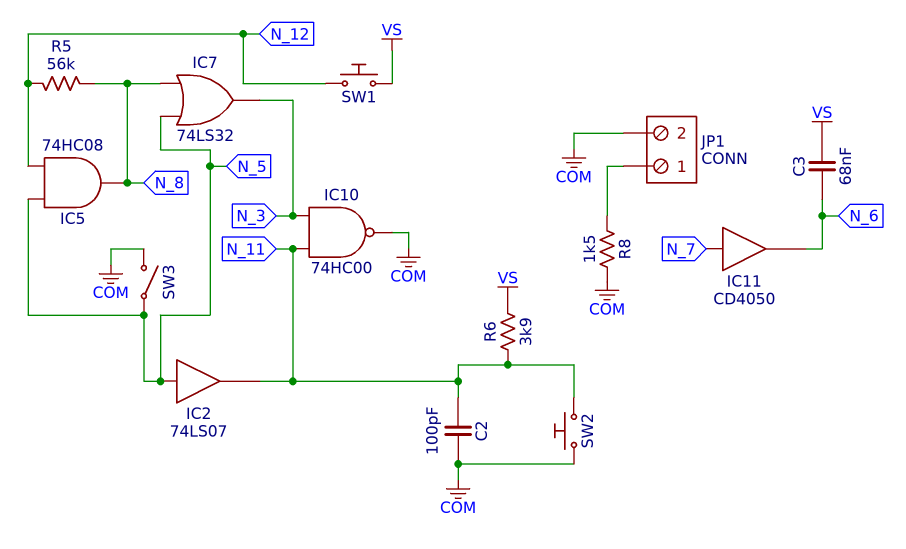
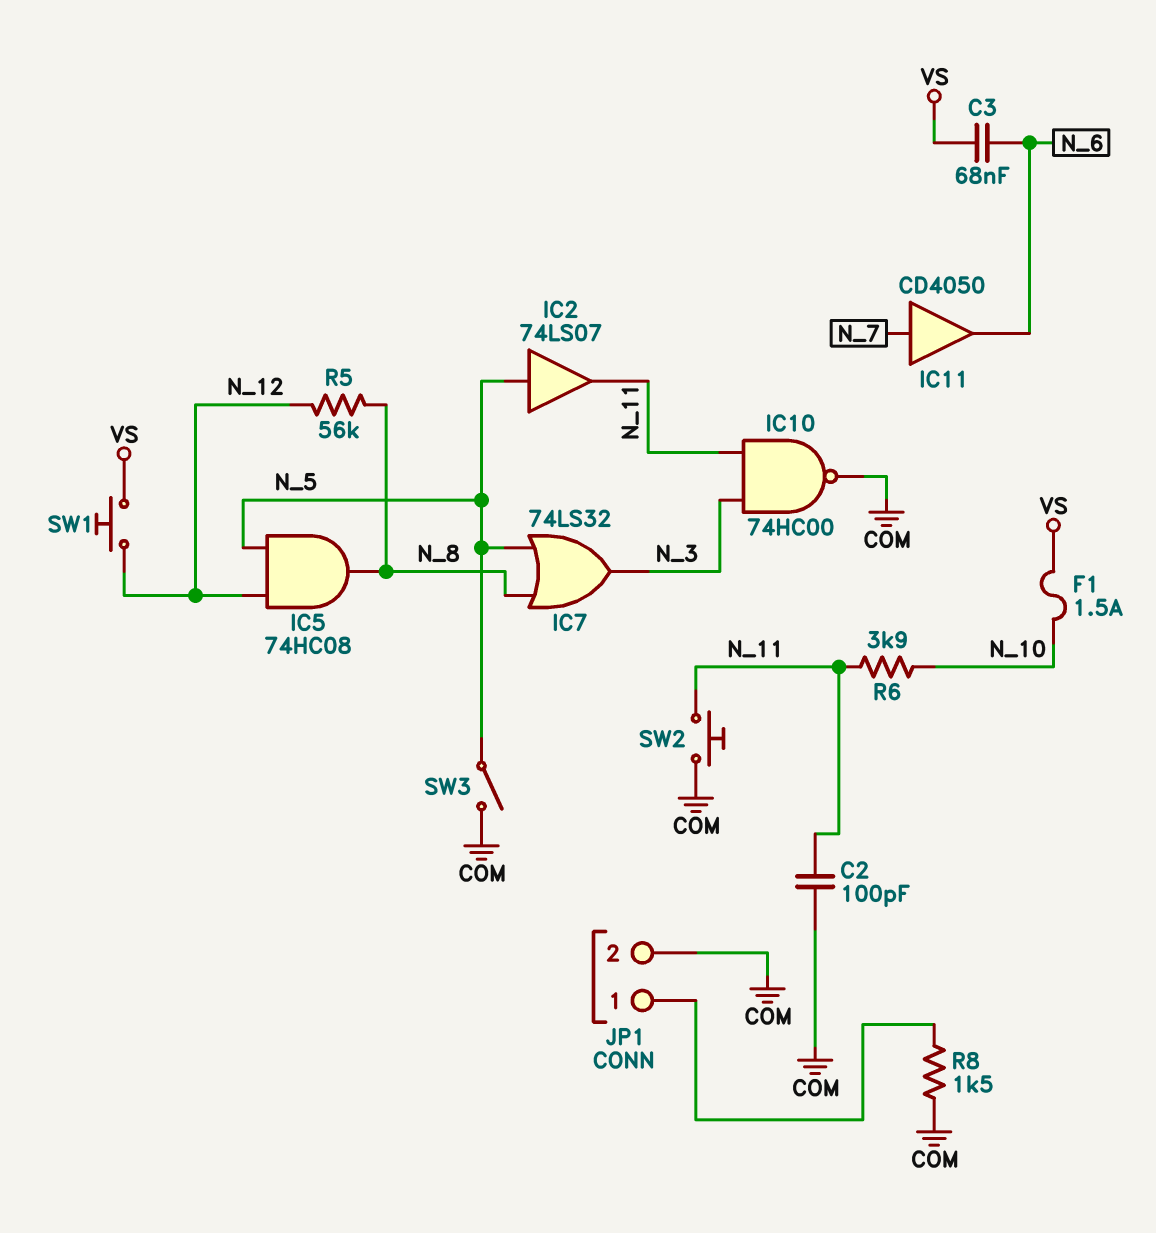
F1: none -> 1.5A (N_10, VS)
R6: 3.9k (N_11, VS) -> 3.9k (N_10, N_11)

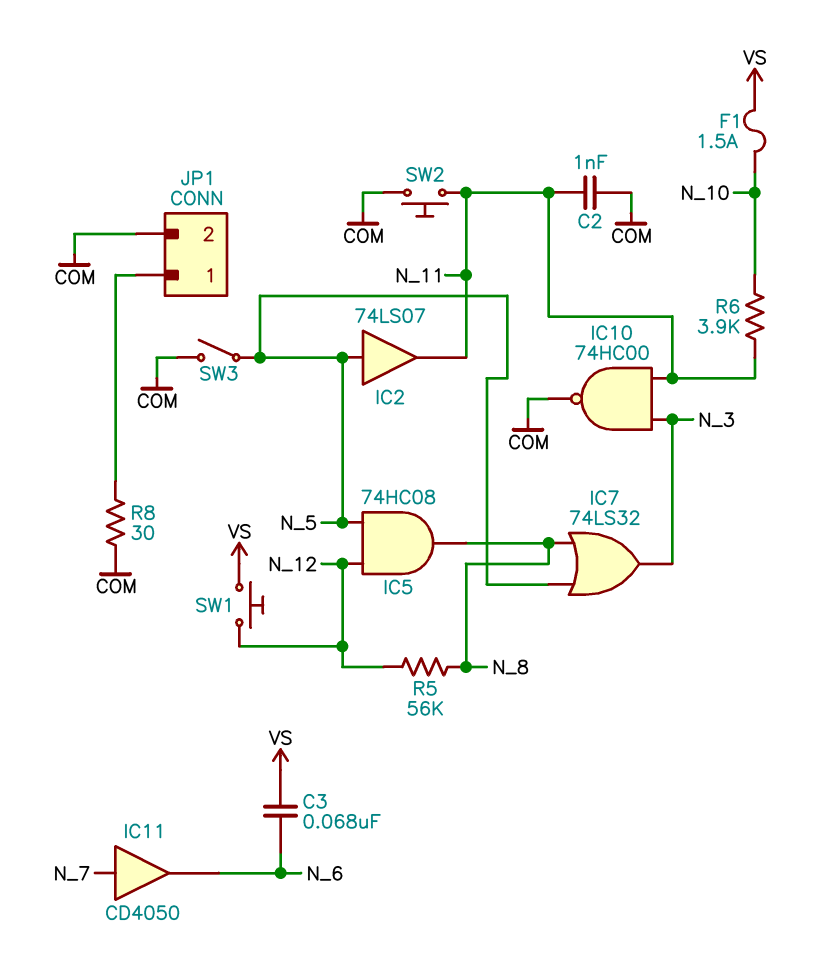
C2: 100pF (COM, N_11) -> 1nF (COM, N_11)
R8: 1.5k (COM, JP1/1) -> 30 (COM, JP1/1)

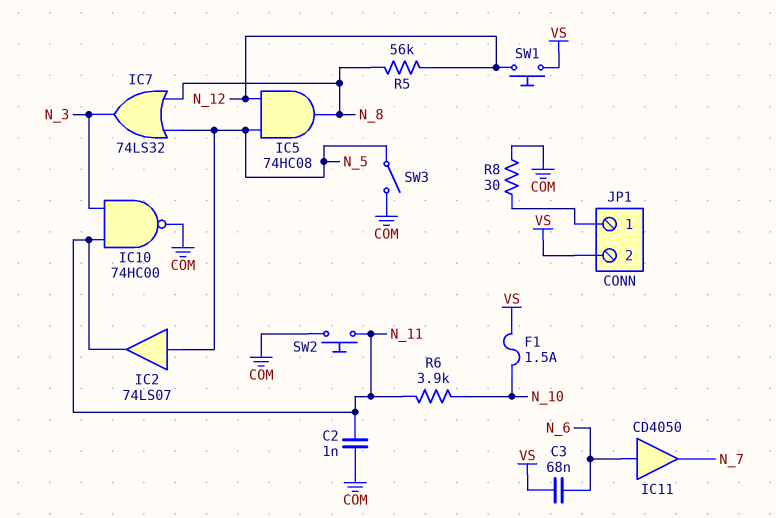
IC11: buffer CD4050 (in N_7, out N_6) -> buffer CD4050 (in N_6, out N_7)
JP1 pin 2: COM -> VS

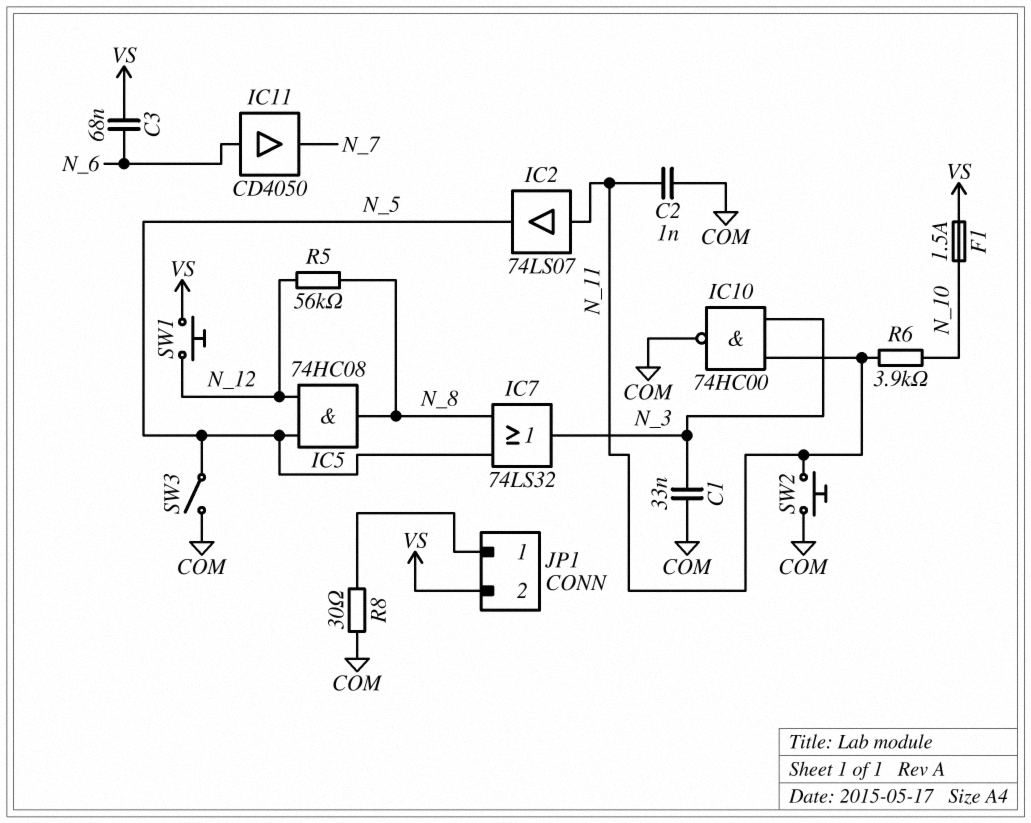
C1: none -> 33nF (COM, N_3)
IC2: buffer 74LS07 (in N_5, out N_11) -> buffer 74LS07 (in N_11, out N_5)

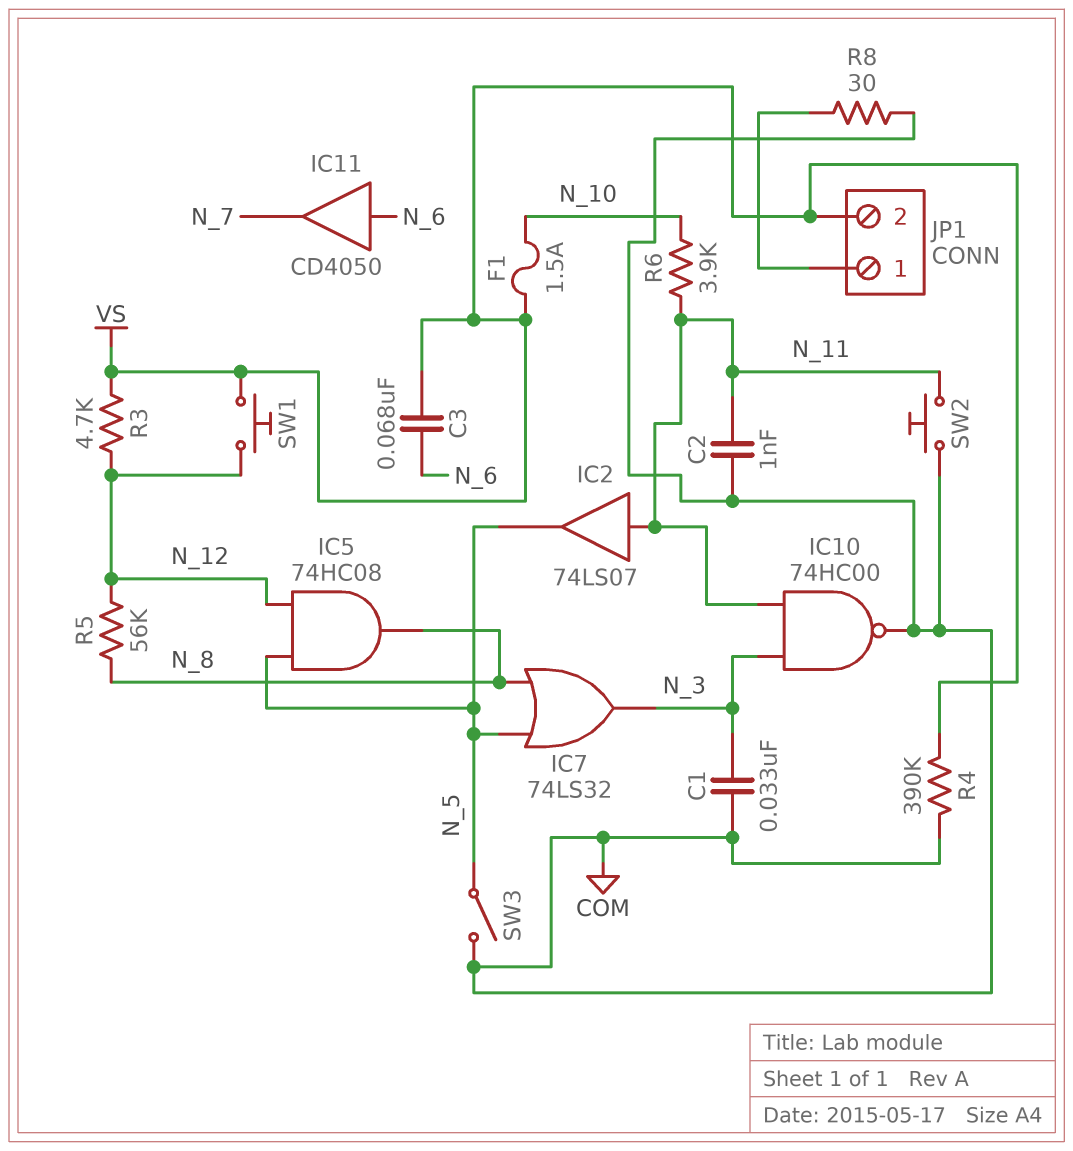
R3: none -> 4.7k (N_12, VS)
R4: none -> 390k (COM, VS)

